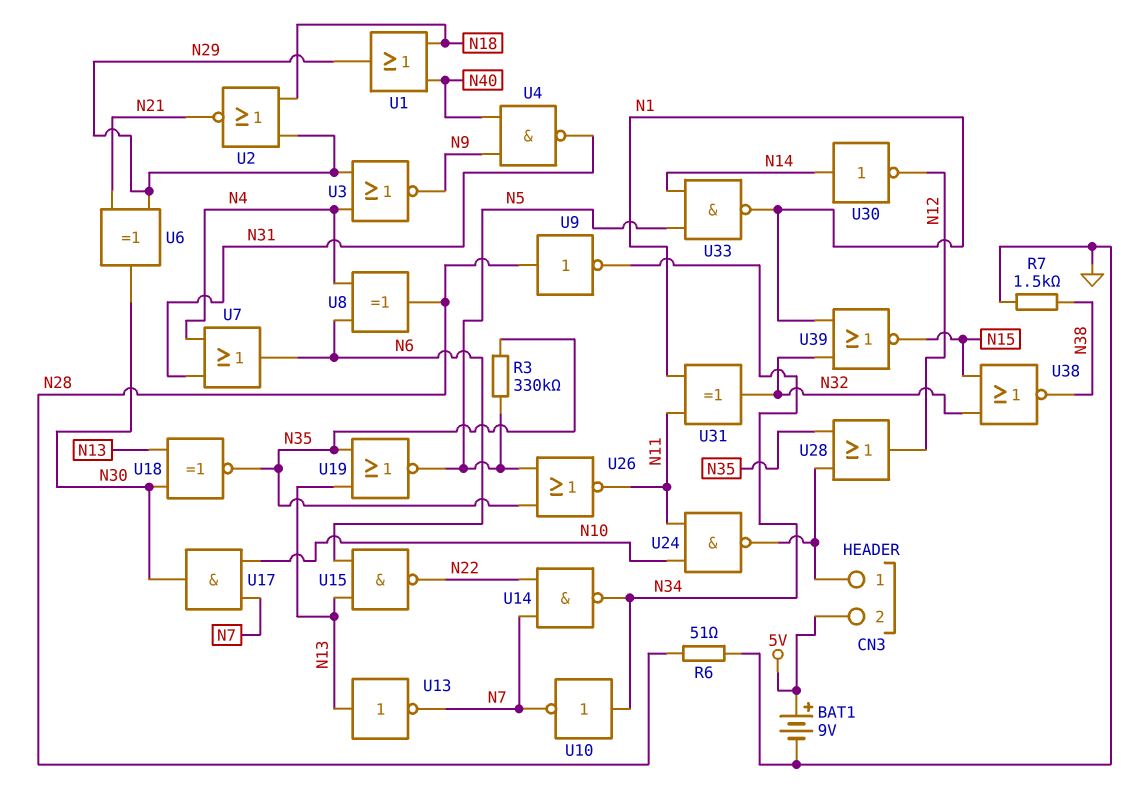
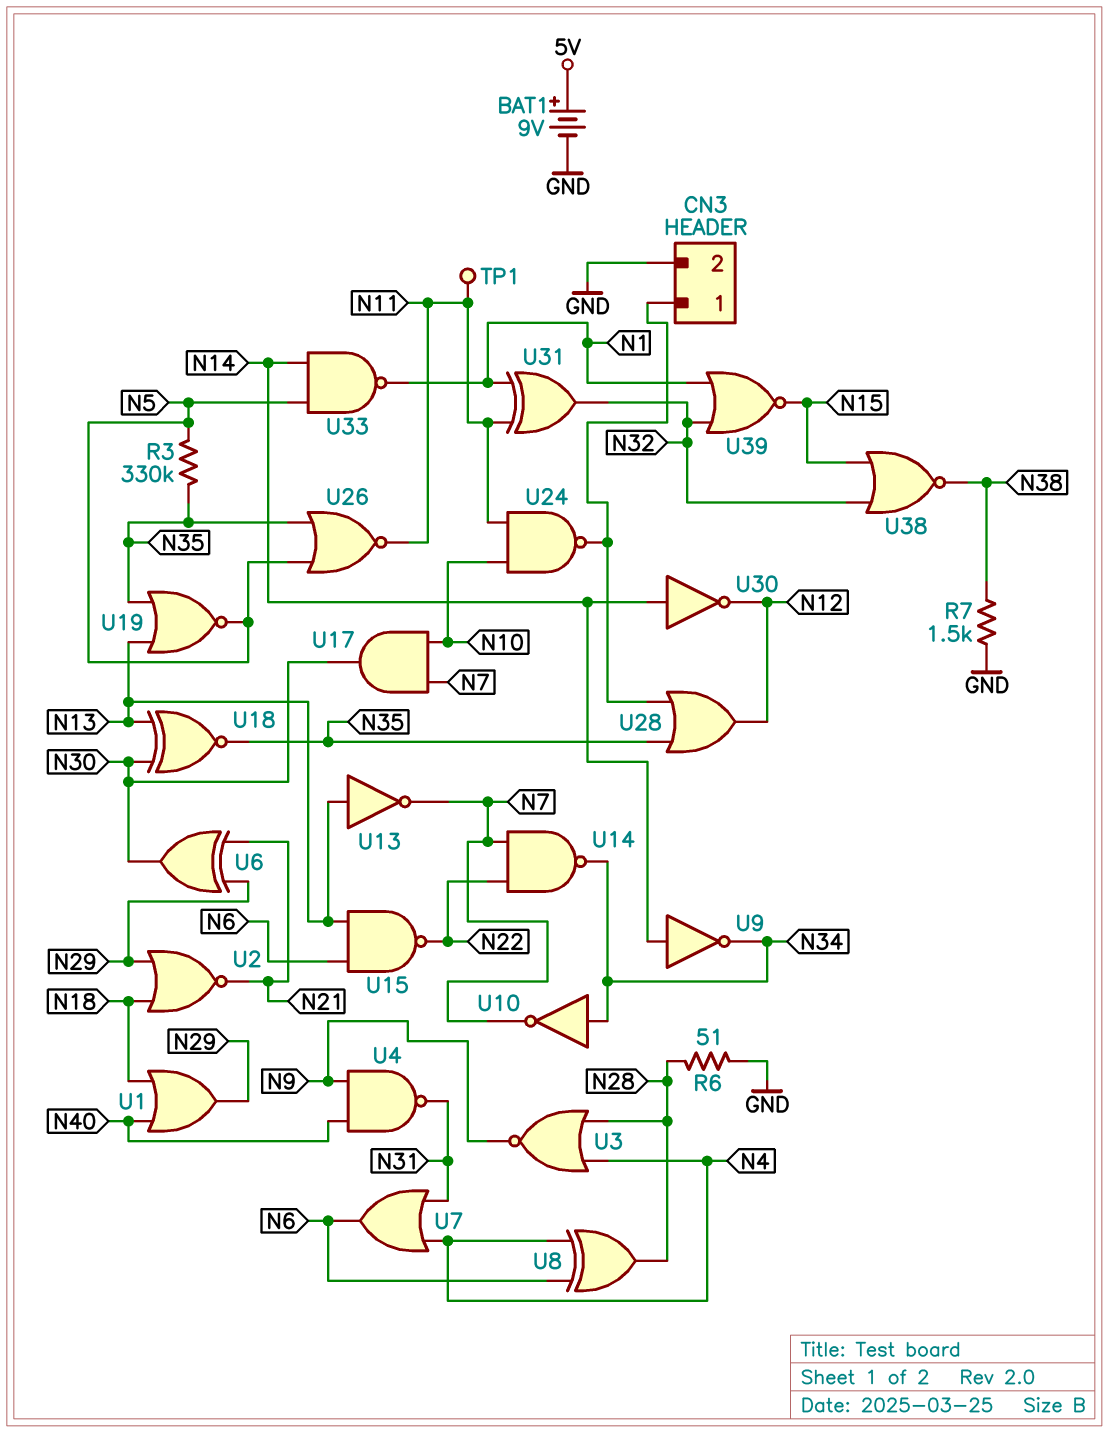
CN3 pin 2: 5V -> GND
TP1: none -> test point (N11)
U3: NOR (in N4, in N29, out N9) -> NOR (in N4, in N28, out N9)
U9: NOT (in N28, out N34) -> NOT (in N14, out N34)

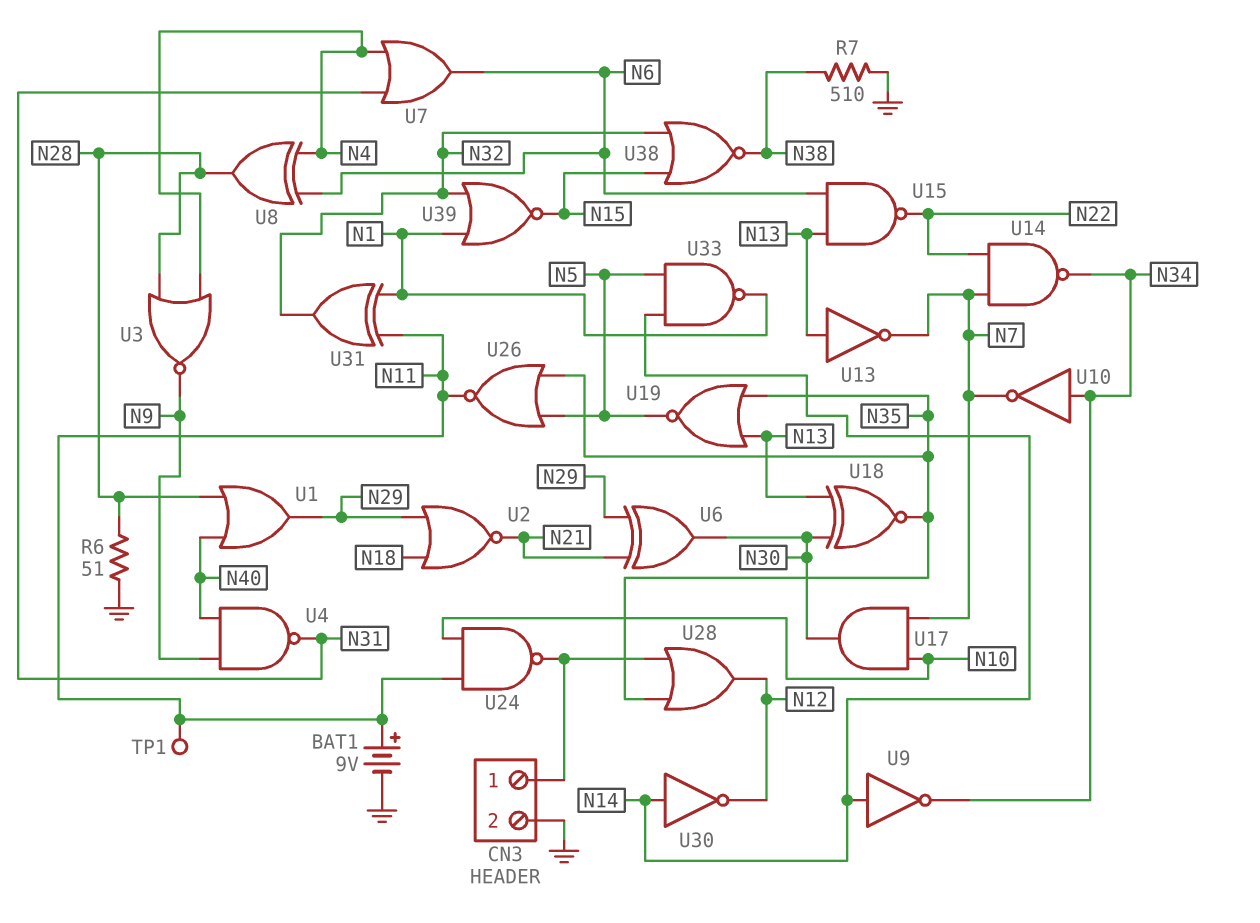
BAT1: 9V (plus 5V, minus GND) -> 9V (plus N11, minus GND)
R3: 330k (N5, N35) -> none
R7: 1.5k (GND, N38) -> 510 (GND, N38)
U1: OR (in N18, in N40, out N29) -> OR (in N28, in N40, out N29)

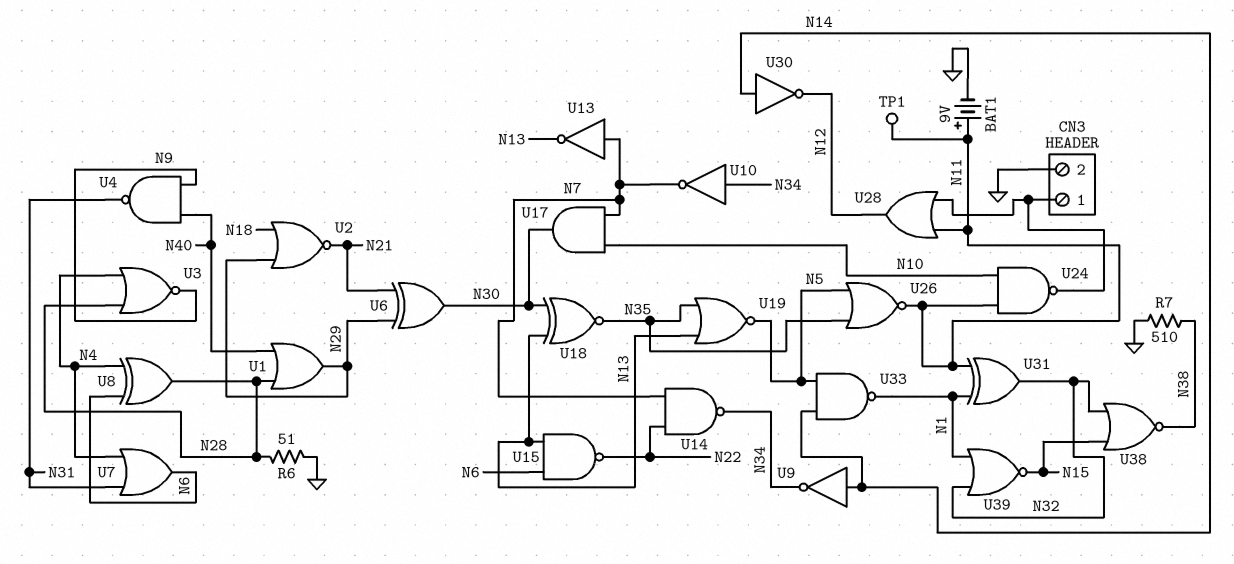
U13: NOT (in N13, out N7) -> NOT (in N7, out N13)
U28: OR (in CN3/1, in N35, out N12) -> OR (in CN3/1, in N11, out N12)

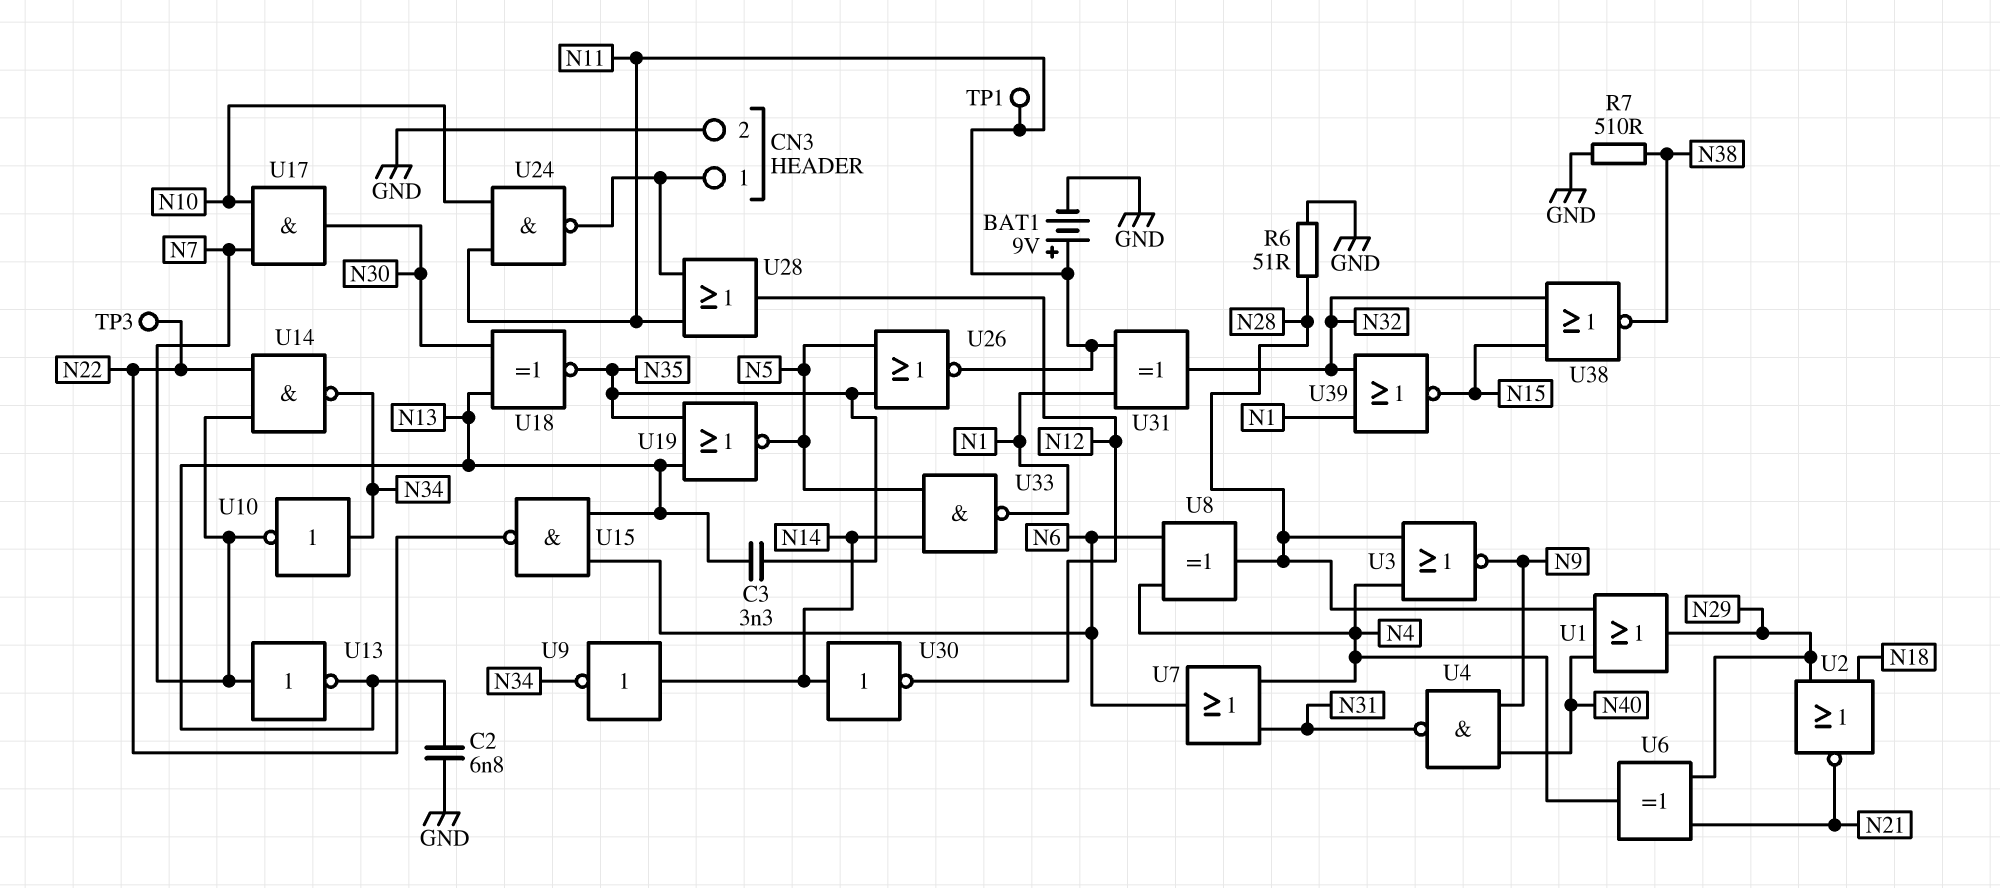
C2: none -> 6.8nF (GND, N13)
C3: none -> 3.3nF (N13, N35)
TP3: none -> test point (N22)
U6: XOR (in N21, in N29, out N30) -> XOR (in N21, in N29, out N4)

